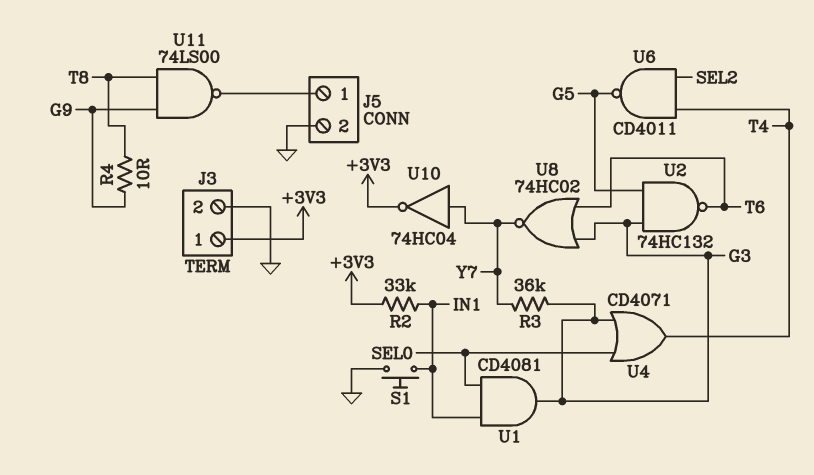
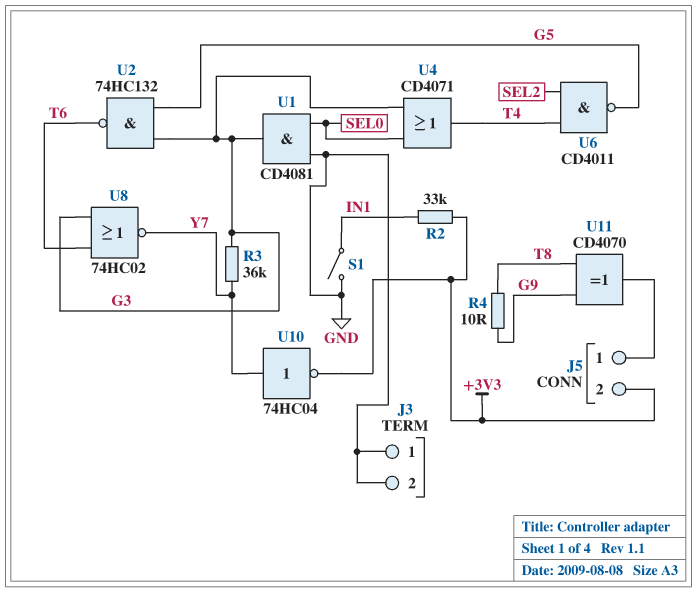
J3 pin 1: +3V3 -> GND
J5 pin 2: GND -> +3V3
S1: button (GND, IN1) -> switch (GND, IN1)
U1: AND CD4081 (in IN1, in SEL0, out G3) -> AND CD4081 (in GND, in SEL0, out G3)
U11: NAND 74LS00 (in G9, in T8, out J5/1) -> XOR CD4070 (in G9, in T8, out J5/1)

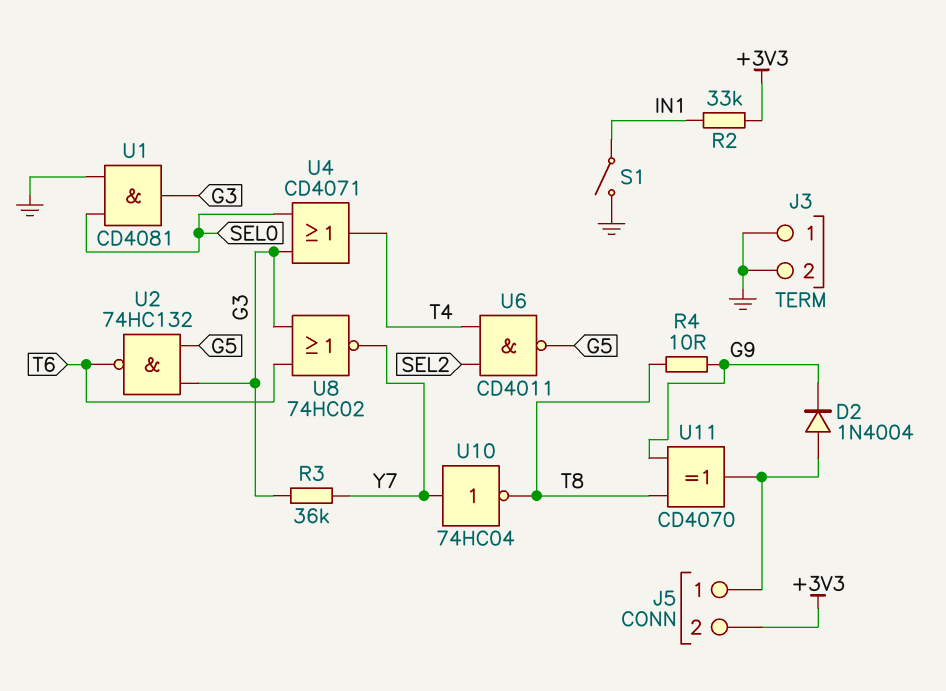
D2: none -> diode 1N4004 (A J5/1, K G9)
U10: NOT 74HC04 (in Y7, out +3V3) -> NOT 74HC04 (in Y7, out T8)

